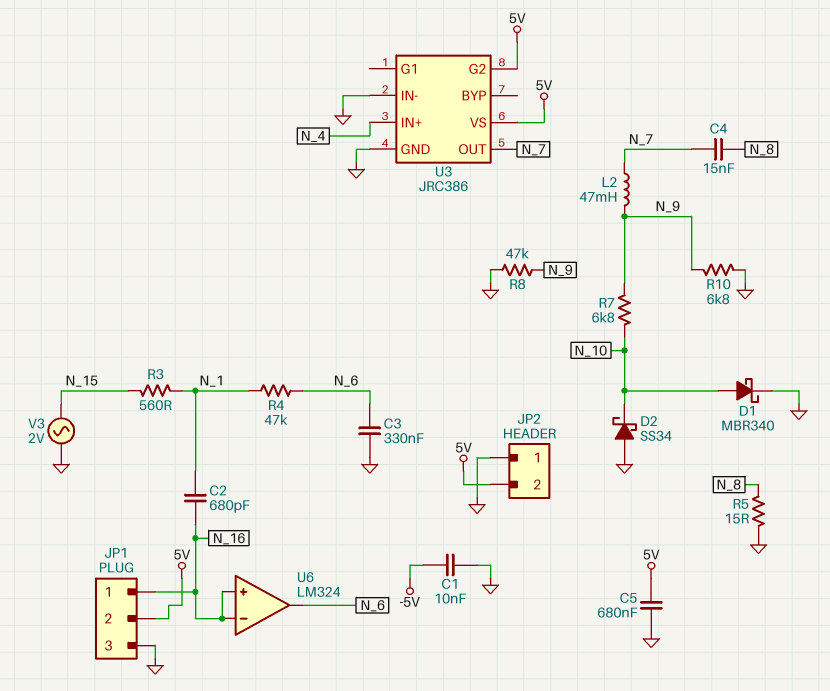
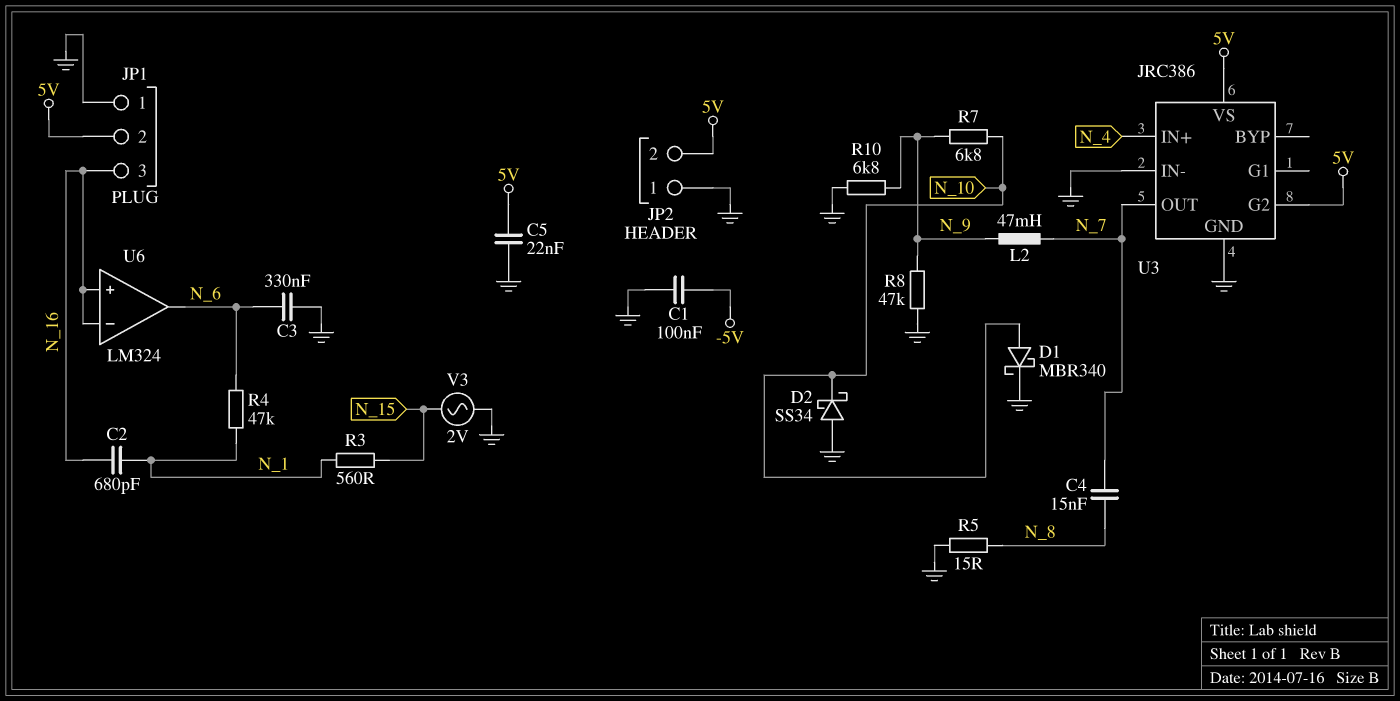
C1: 10nF (-5V, GND) -> 100nF (-5V, GND)
C5: 680nF (5V, GND) -> 22nF (5V, GND)
JP1 pin 1: N_16 -> GND
JP1 pin 3: GND -> N_16

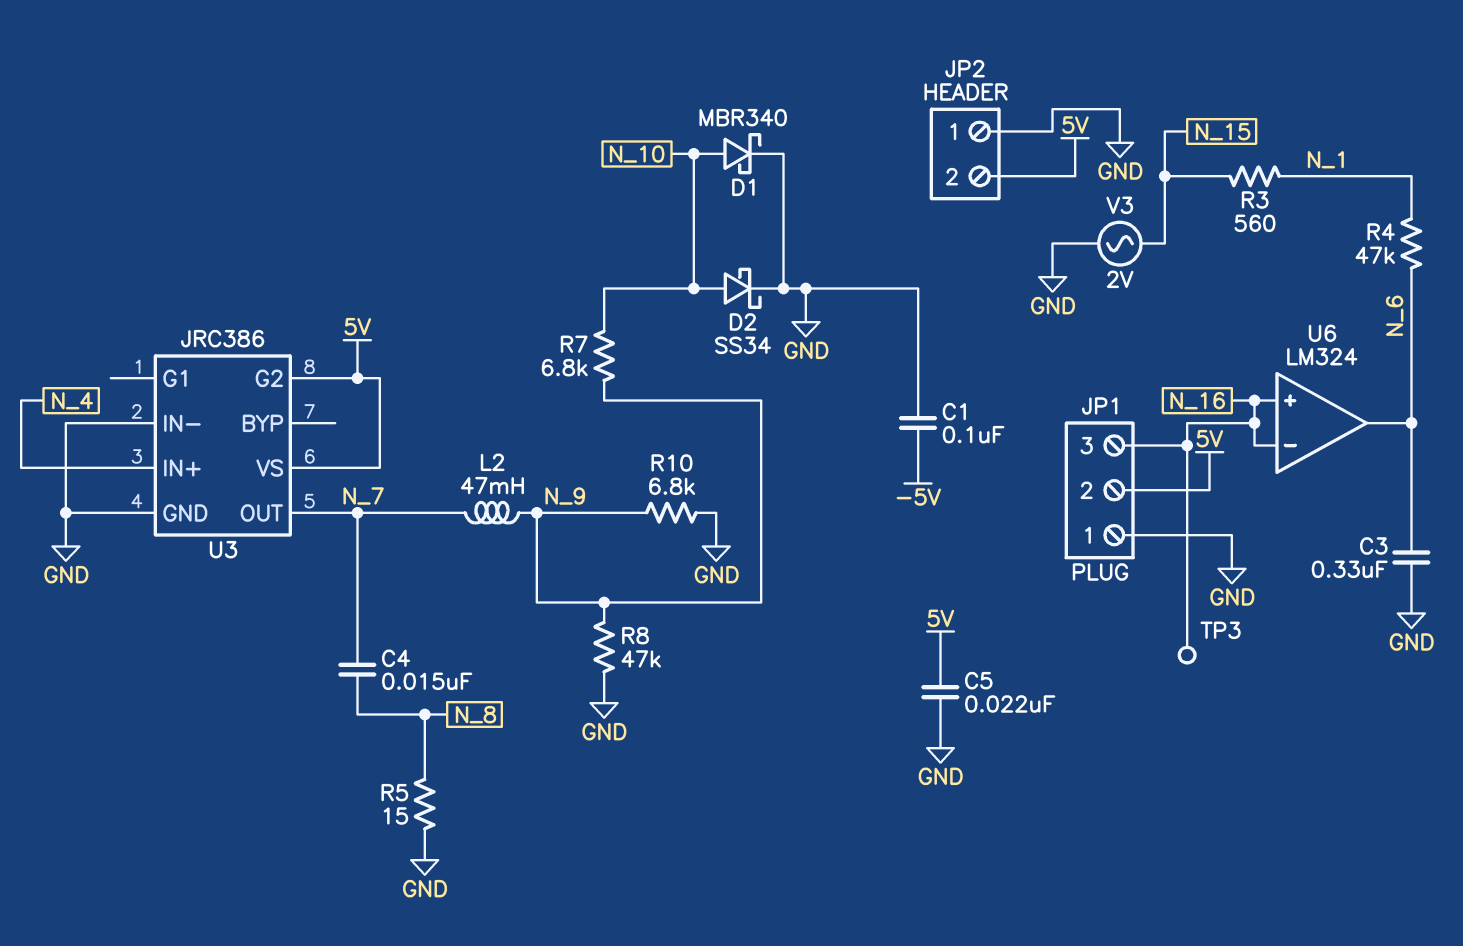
C2: 680pF (N_1, N_16) -> none
D2: schottky SS34 (A GND, K N_10) -> schottky SS34 (A N_10, K GND)
TP3: none -> test point (N_16)

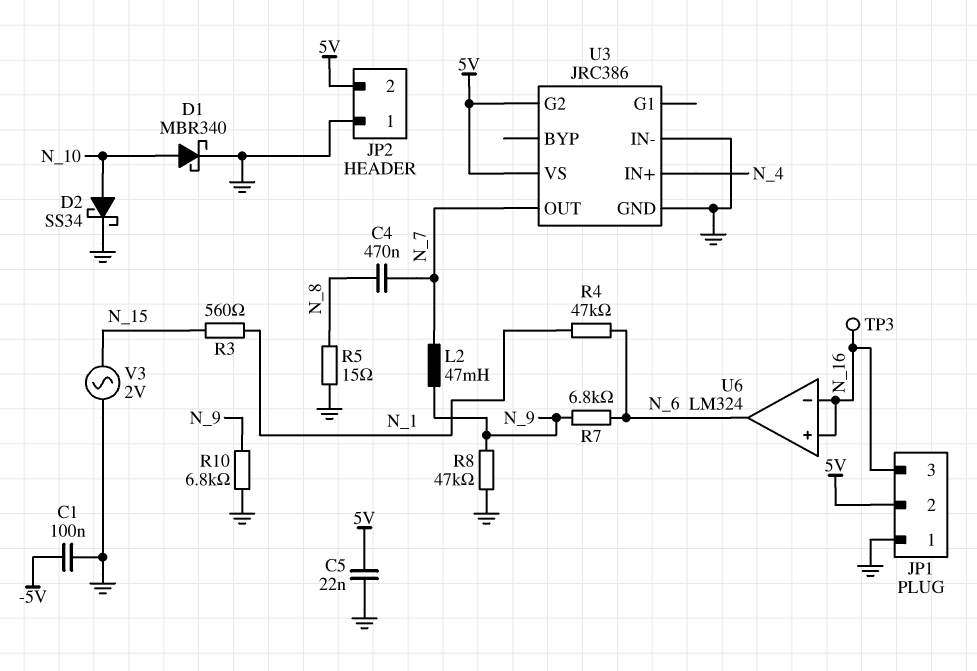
C3: 330nF (GND, N_6) -> none
C4: 15nF (N_7, N_8) -> 470nF (N_7, N_8)
R7: 6.8k (N_9, N_10) -> 6.8k (N_6, N_9)

